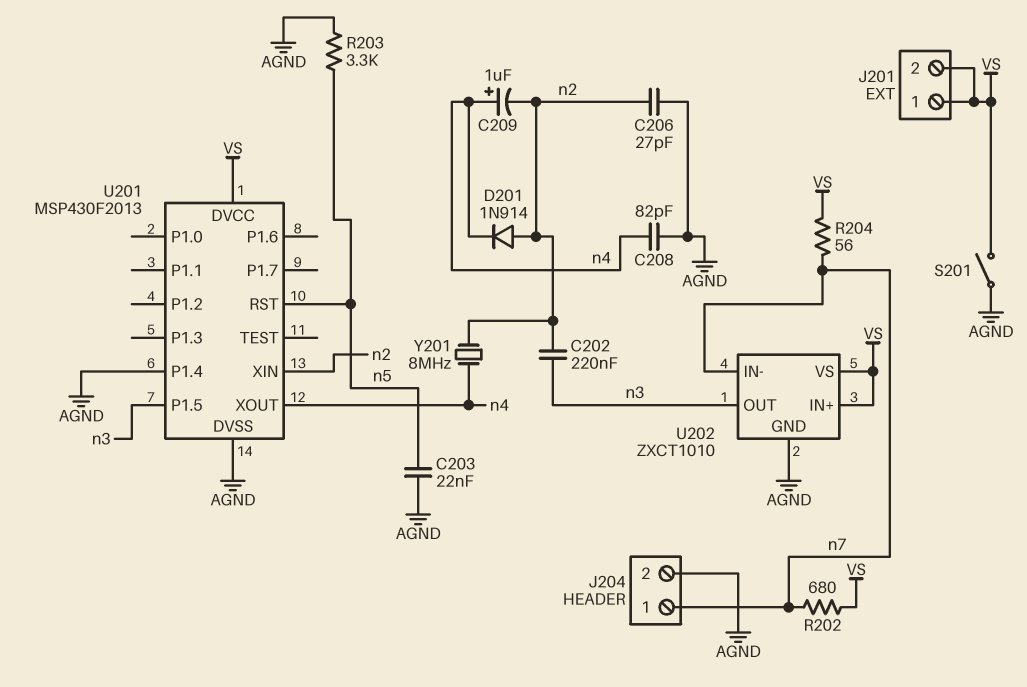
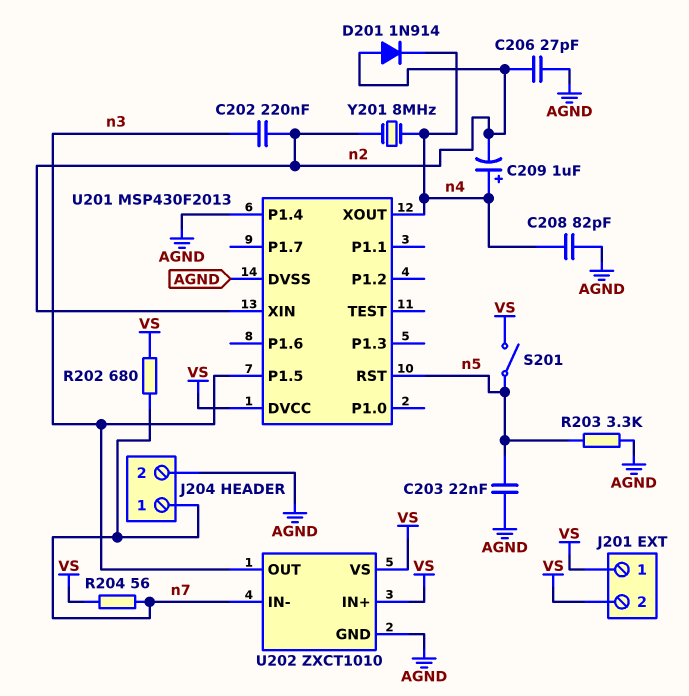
S201: switch (AGND, VS) -> switch (VS, n5)

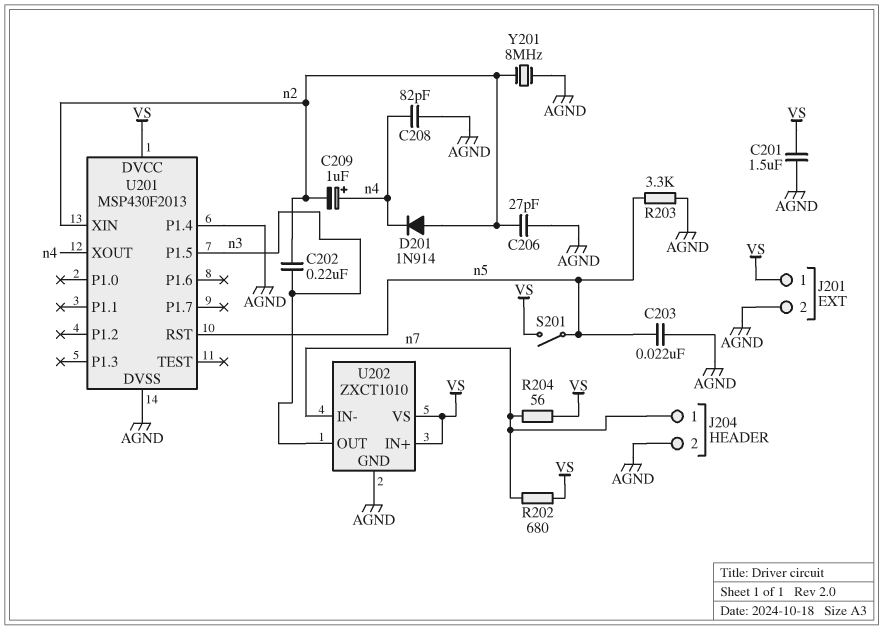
C201: none -> 1.5uF (AGND, VS)
J201 pin 2: VS -> AGND
Y201: 8MHz (n2, n4) -> 8MHz (AGND, n2)

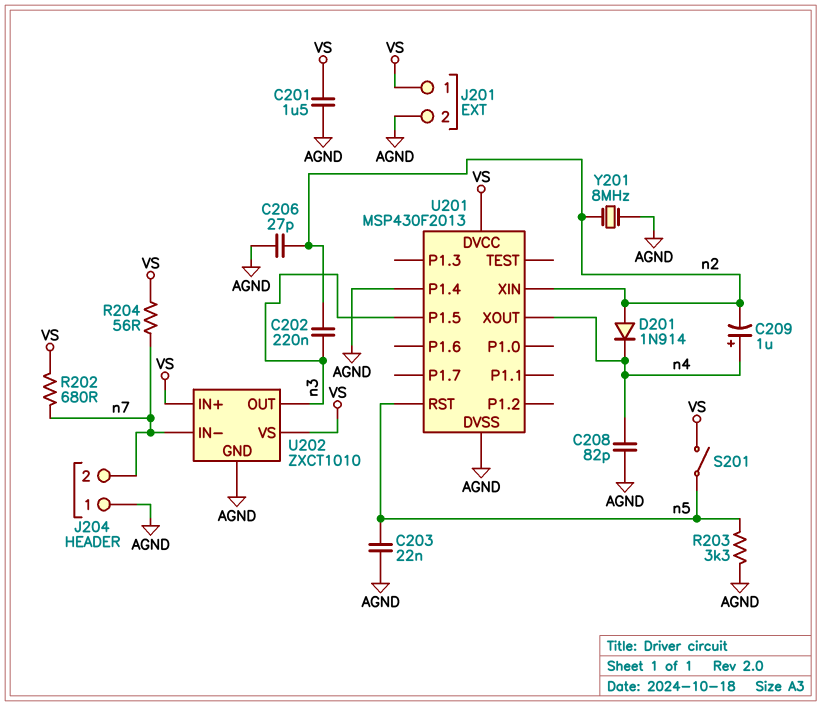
J204 pin 1: n7 -> AGND
J204 pin 2: AGND -> n7

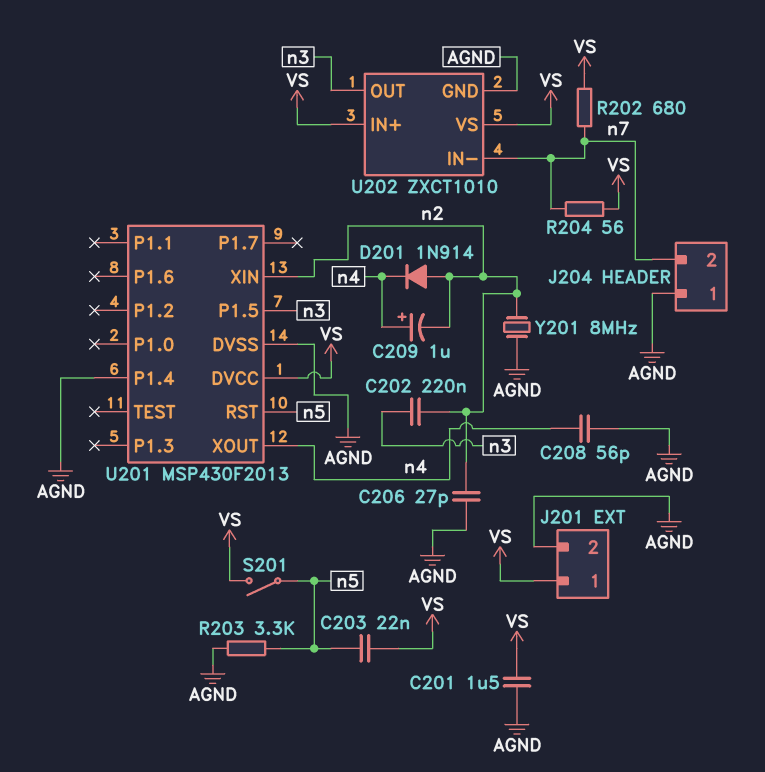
C203: 22nF (AGND, n5) -> 22nF (VS, n5)
C208: 82pF (AGND, n4) -> 56pF (AGND, n4)

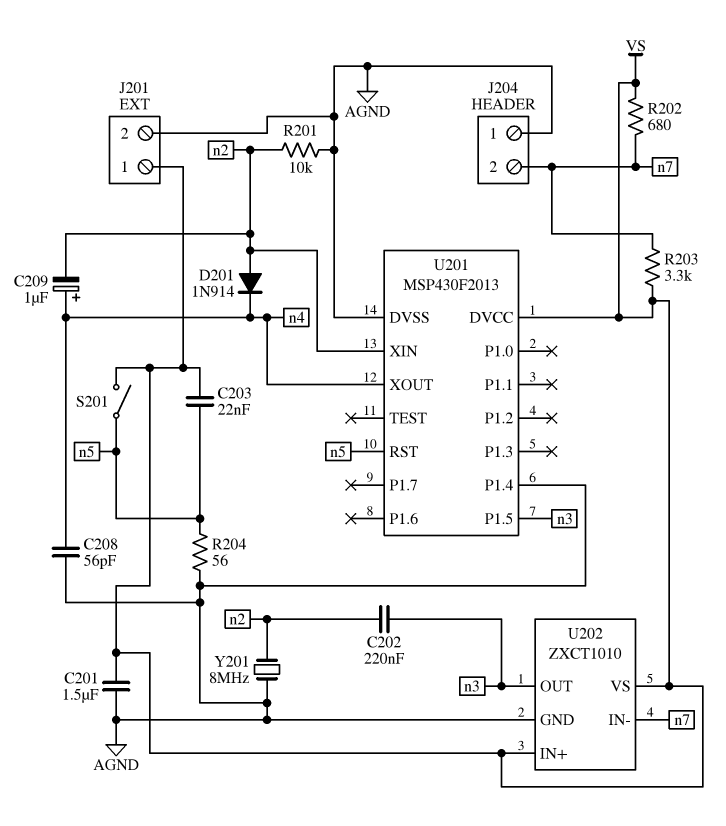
C206: 27pF (AGND, n2) -> none
R201: none -> 10k (AGND, n2)
R203: 3.3k (AGND, n5) -> 3.3k (VS, n7)
R204: 56 (VS, n7) -> 56 (AGND, n5)

